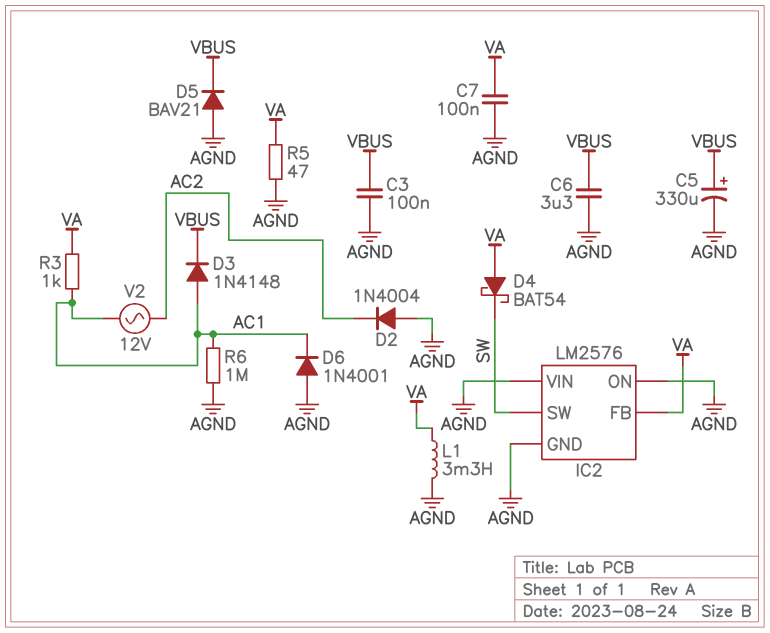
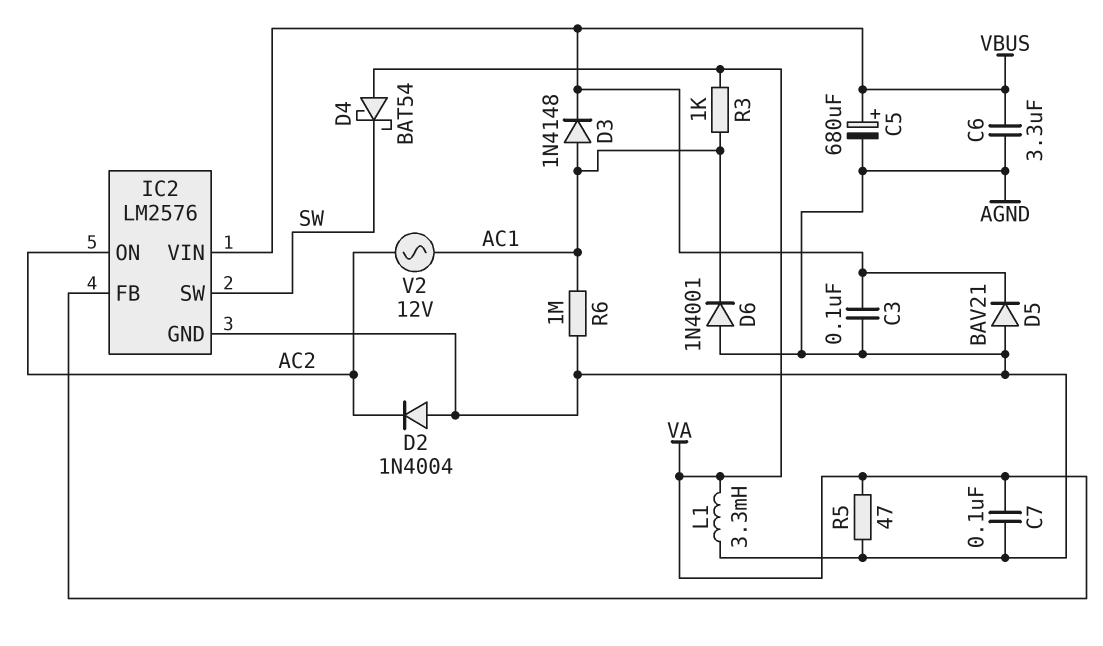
C5: 330uF (plus VBUS, minus AGND) -> 680uF (plus VBUS, minus AGND)
IC2 pin ON: AGND -> AC2
IC2 pin VIN: AGND -> VBUS

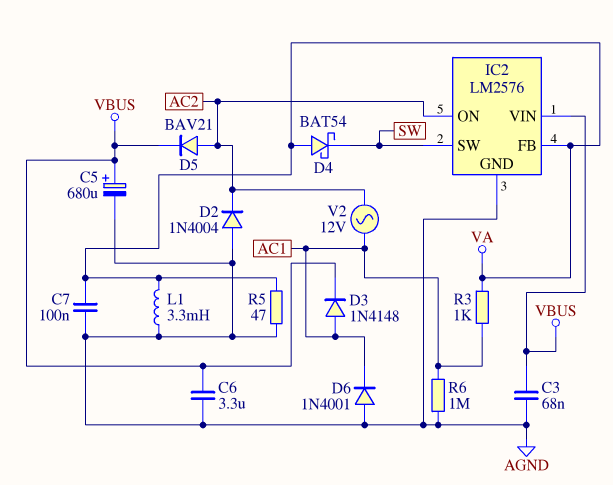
C3: 100nF (AGND, VBUS) -> 68nF (AGND, VBUS)
D5: diode BAV21 (A AGND, K VBUS) -> diode BAV21 (A AC2, K VBUS)

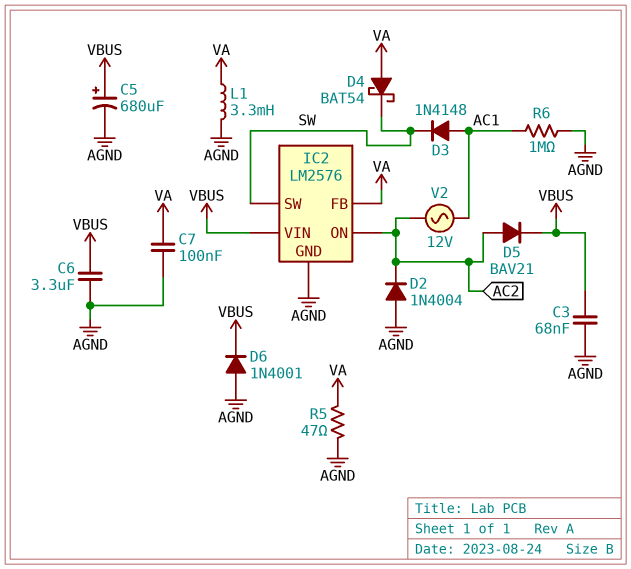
D3: diode 1N4148 (A AC1, K VBUS) -> diode 1N4148 (A AC1, K SW)
D6: diode 1N4001 (A AGND, K AC1) -> diode 1N4001 (A AGND, K VBUS)
R3: 1k (AC1, VA) -> none

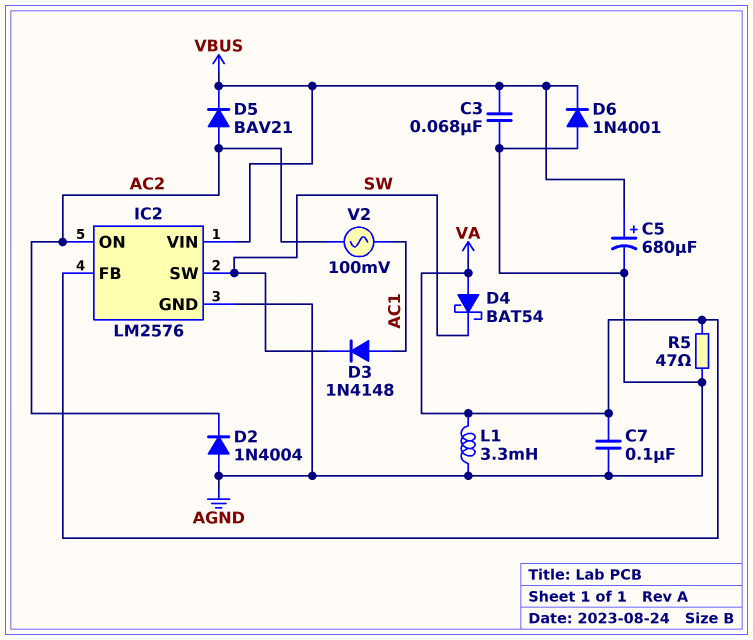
C6: 3.3uF (AGND, VBUS) -> none
R6: 1M (AC1, AGND) -> none
V2: AC 12V (AC1, AC2) -> AC 100mV (AC1, AC2)

